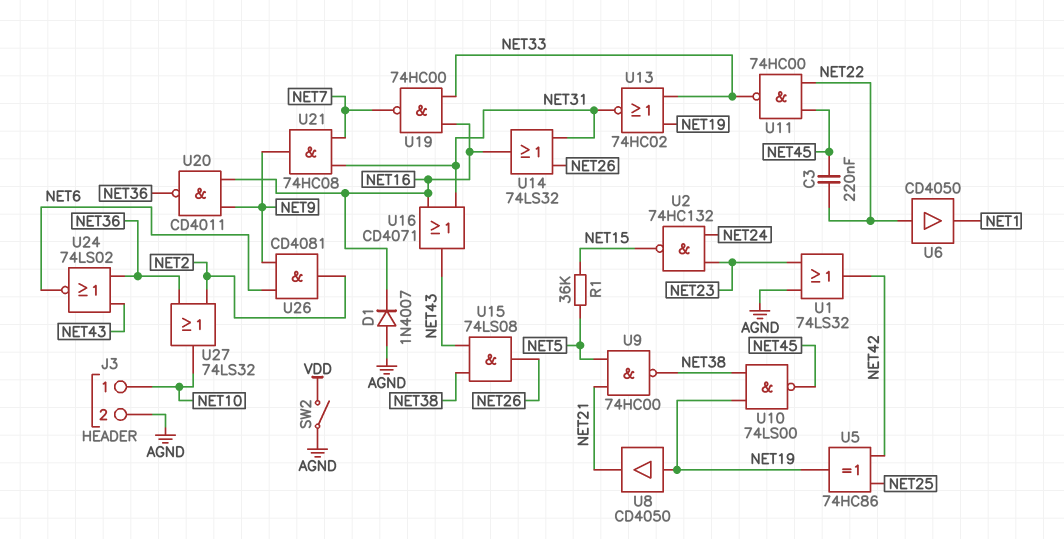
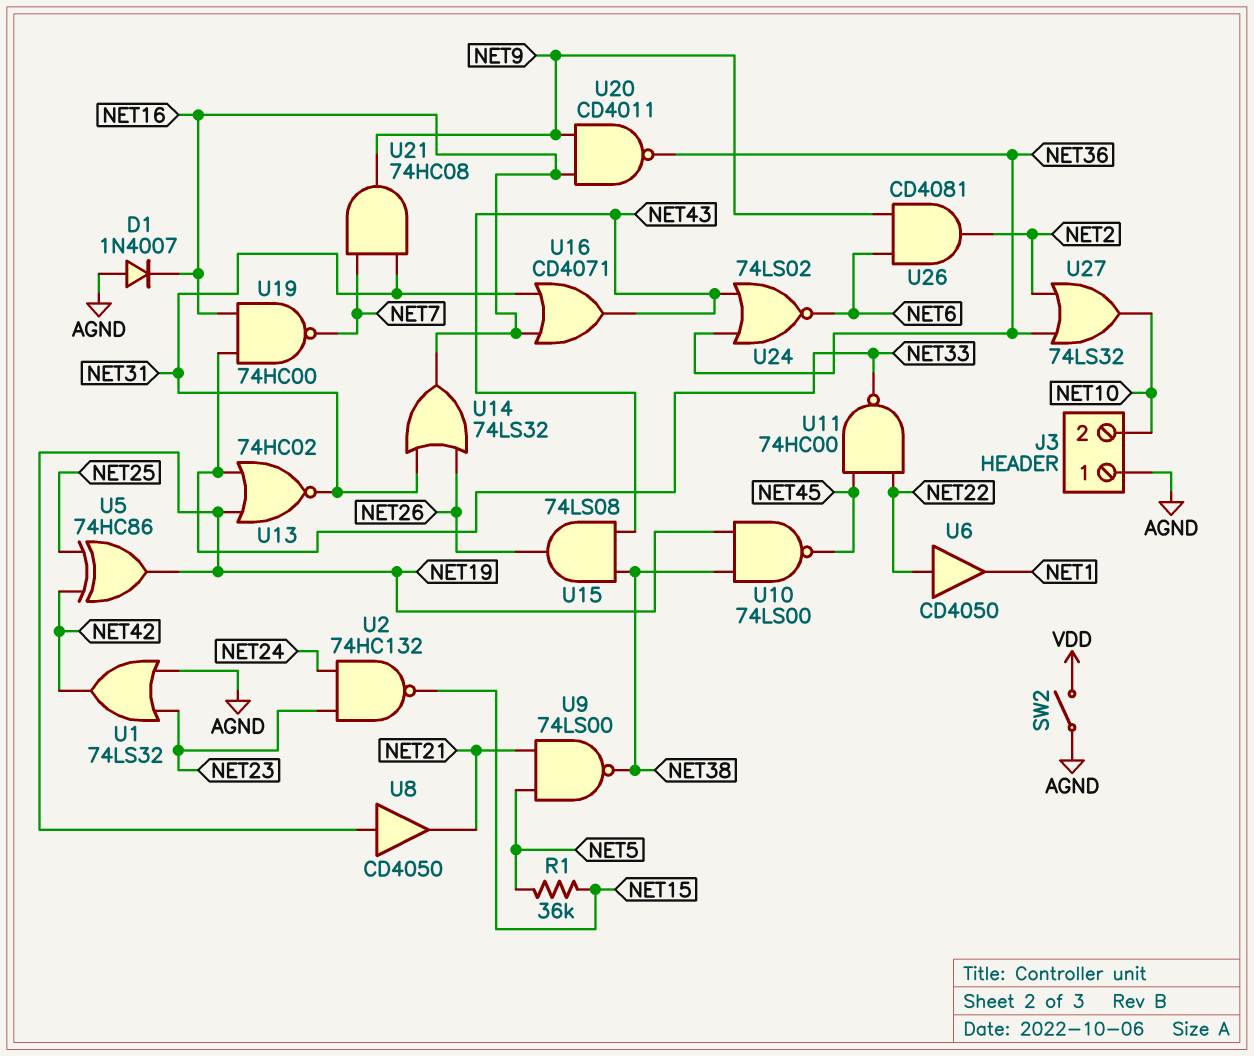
C3: 220nF (NET22, NET45) -> none
J3 pin 1: NET10 -> AGND
J3 pin 2: AGND -> NET10
U9: NAND 74HC00 (in NET5, in NET21, out NET38) -> NAND 74LS00 (in NET5, in NET21, out NET38)

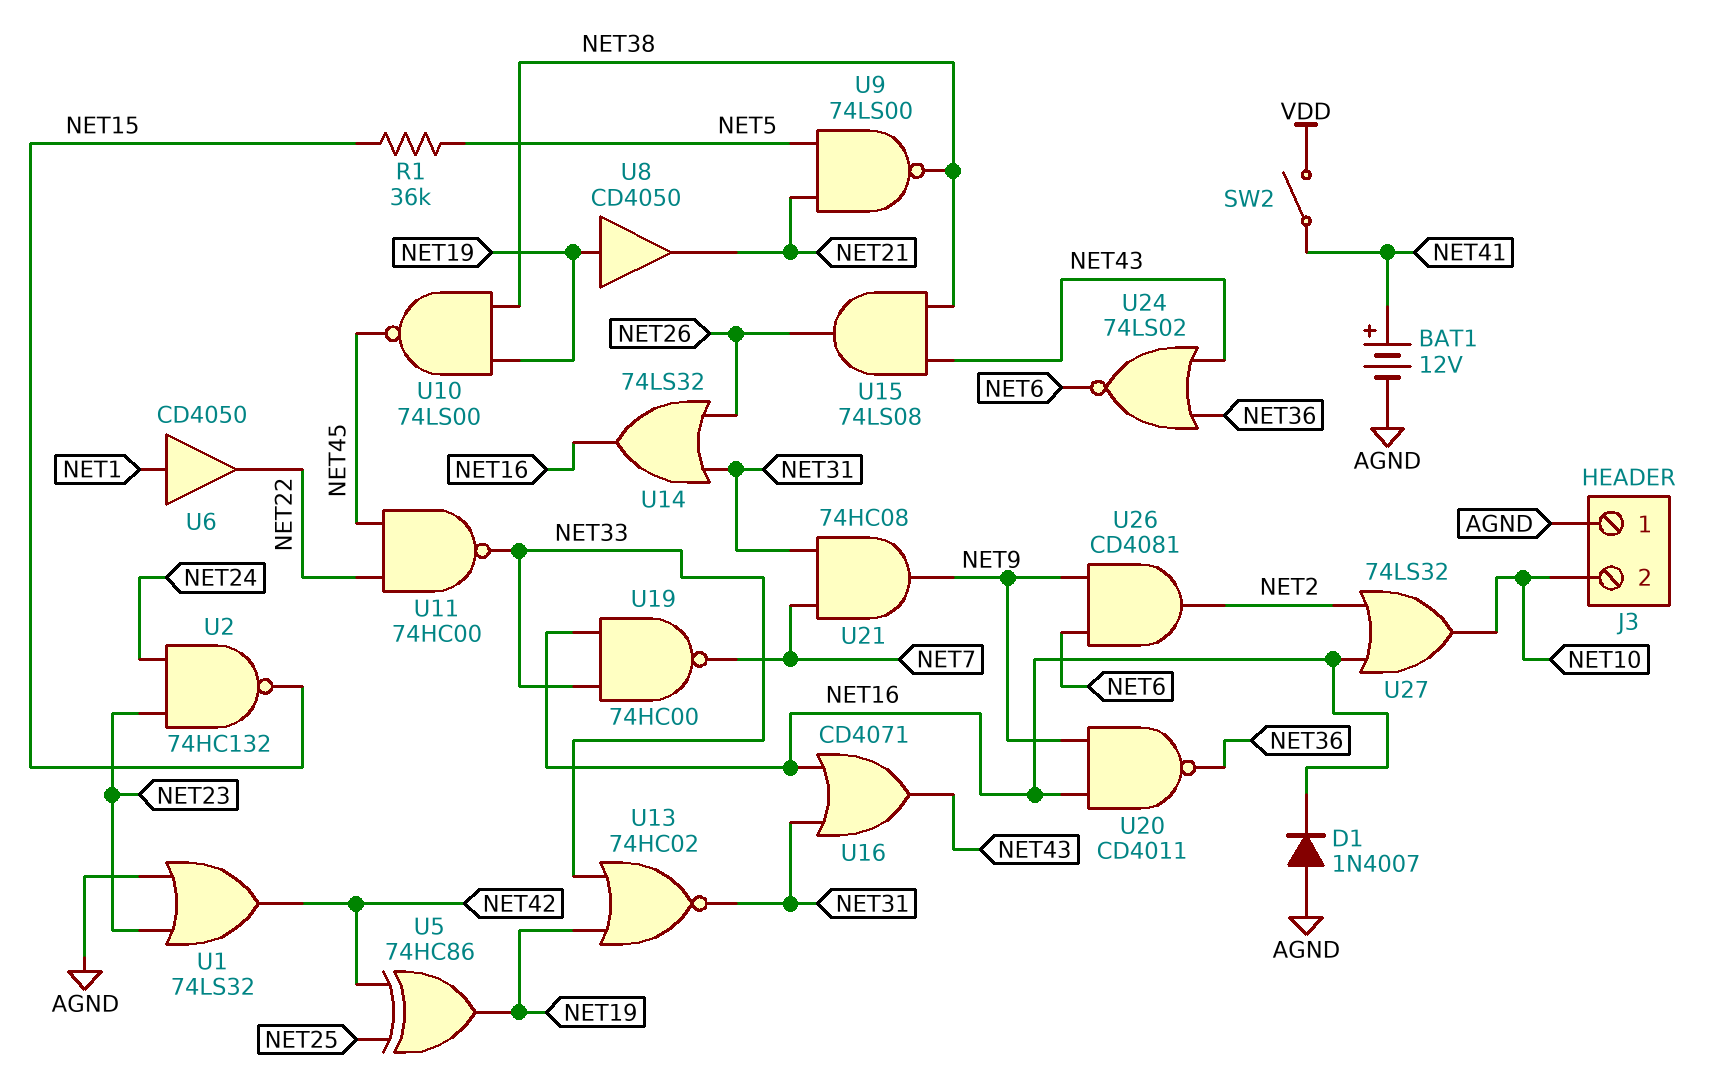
BAT1: none -> 12V (plus NET41, minus AGND)
SW2: switch (AGND, VDD) -> switch (NET41, VDD)
U6: buffer CD4050 (in NET22, out NET1) -> buffer CD4050 (in NET1, out NET22)
U27: OR 74LS32 (in NET2, in NET36, out NET10) -> OR 74LS32 (in NET2, in NET16, out NET10)

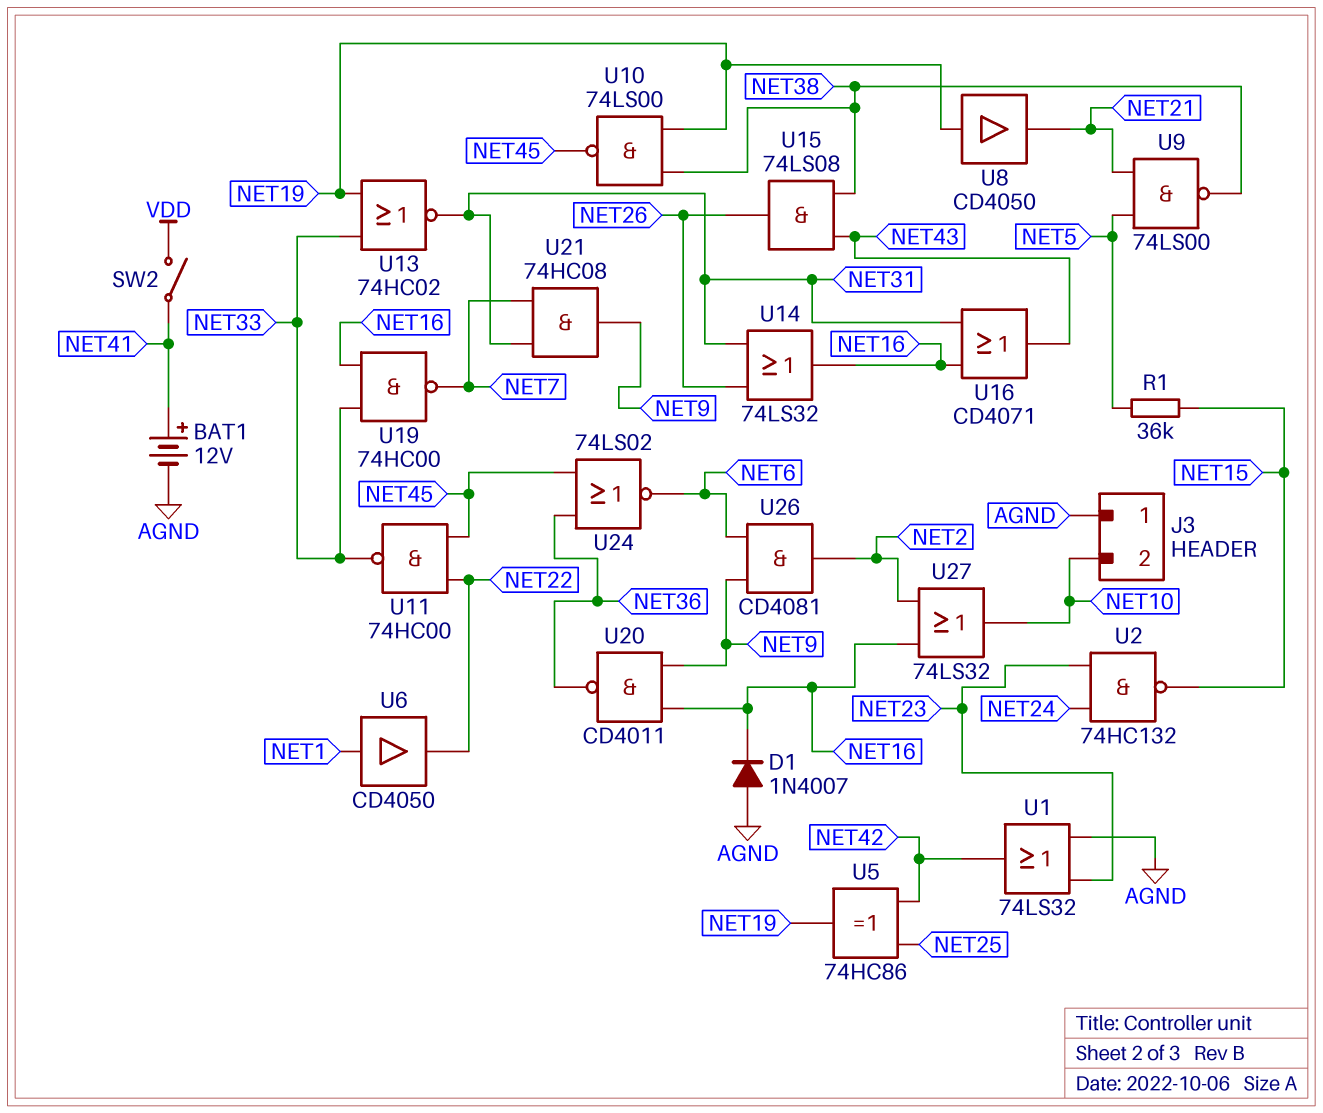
U24: NOR 74LS02 (in NET36, in NET43, out NET6) -> NOR 74LS02 (in NET36, in NET45, out NET6)

